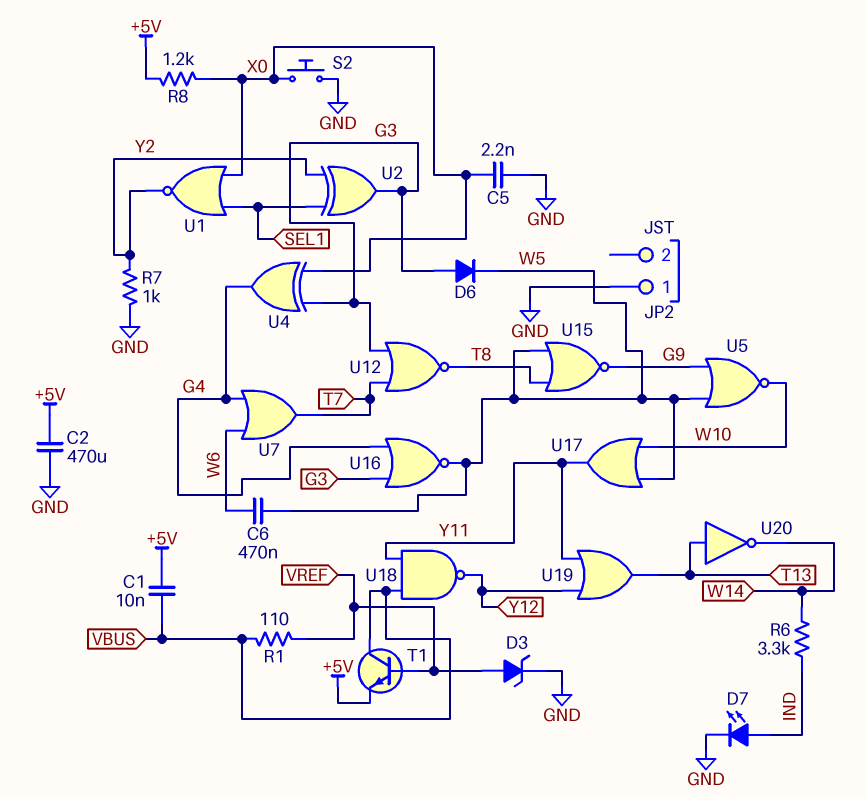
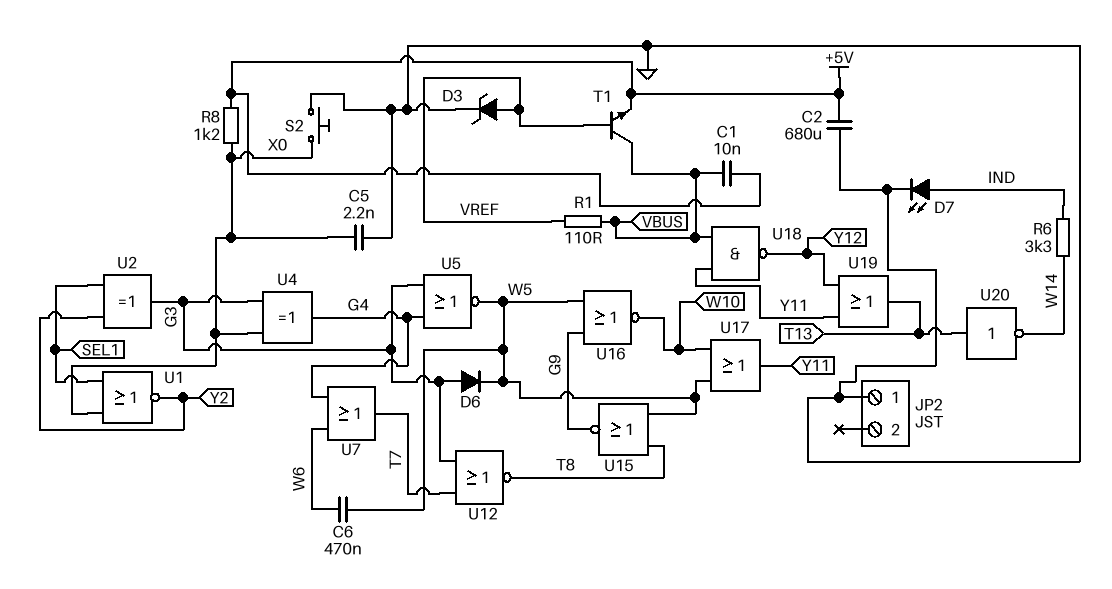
C2: 470uF (+5V, GND) -> 680uF (+5V, GND)
R7: 1k (GND, Y2) -> none
U5: NOR (in G9, in W5, out W10) -> NOR (in G3, in G4, out W5)
U16: NOR (in G3, in G4, out W5) -> NOR (in G9, in W5, out W10)

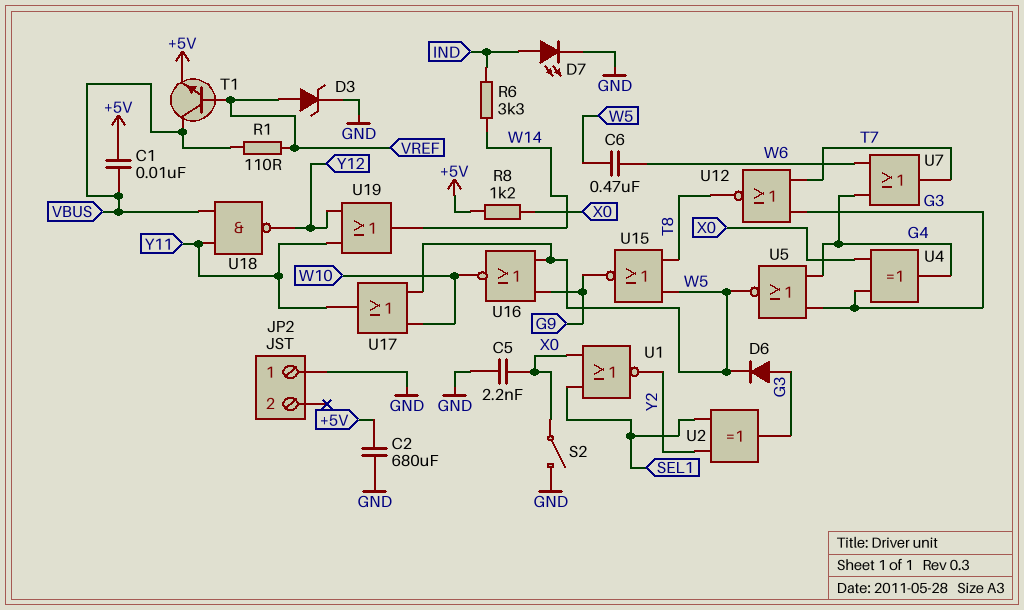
S2: button (GND, X0) -> switch (GND, X0)
U19: OR (in Y11, in Y12, out T13) -> OR (in Y11, in Y12, out W14)
U20: NOT (in T13, out W14) -> none

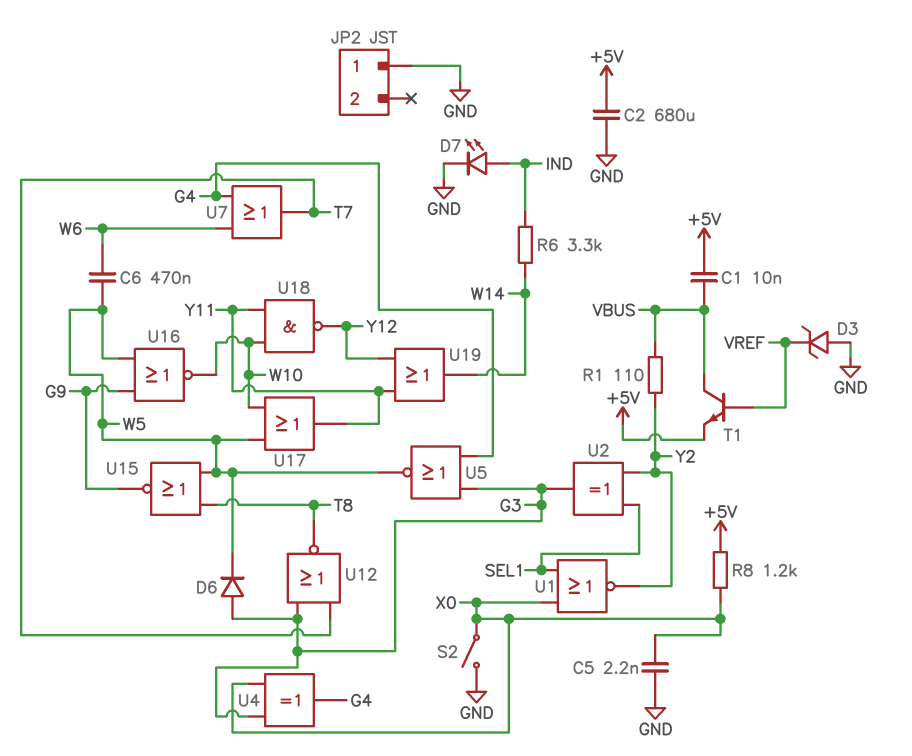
D3: zener (A VREF, K GND) -> zener (A GND, K VREF)
R1: 110 (VBUS, VREF) -> 110 (VBUS, Y2)
U18: NAND (in VBUS, in Y11, out Y12) -> NAND (in W10, in Y11, out Y12)

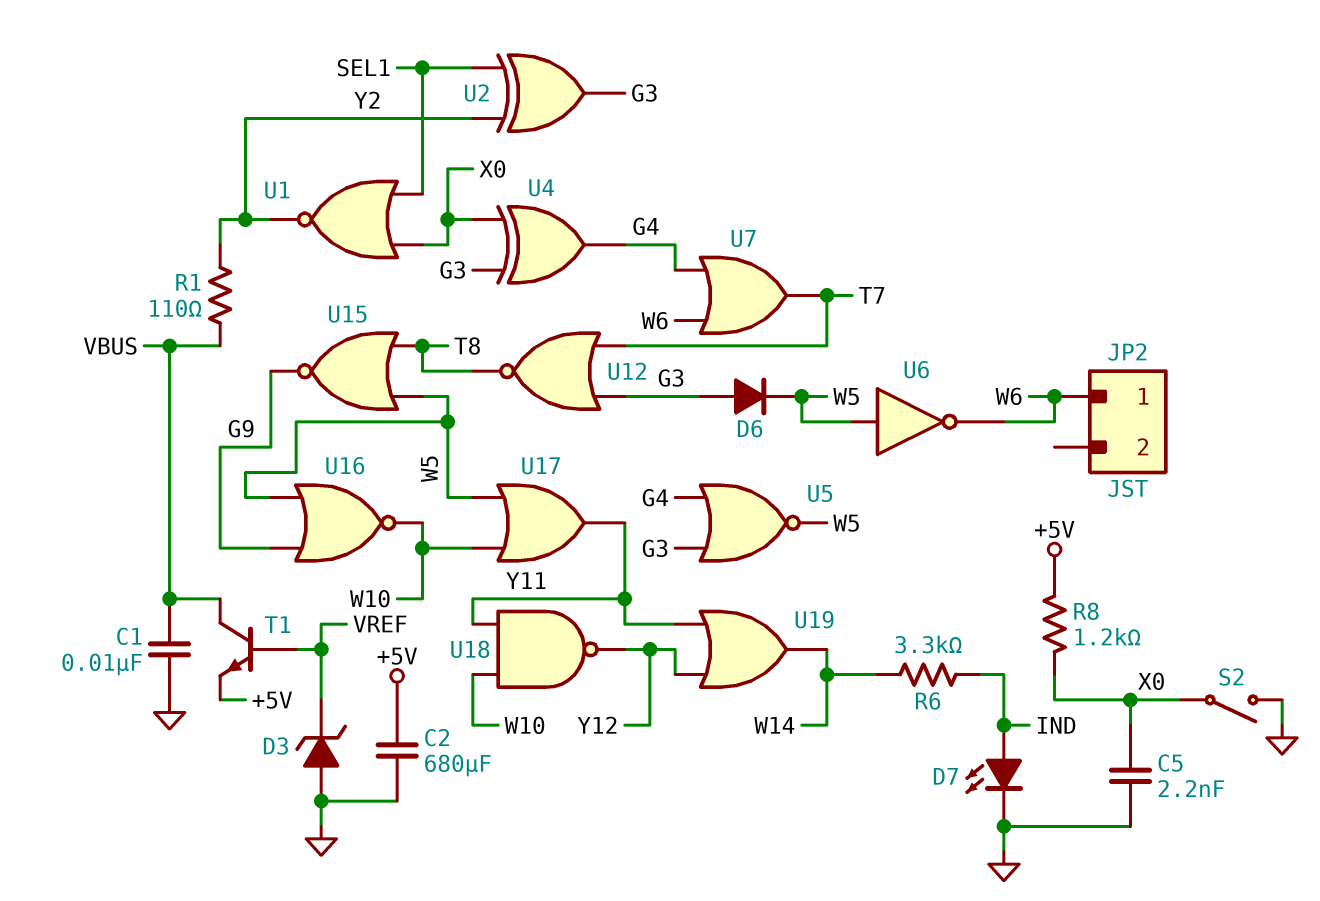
C1: 10nF (+5V, VBUS) -> 10nF (GND, VBUS)
C6: 470nF (W5, W6) -> none
JP2 pin 1: GND -> W6
U6: none -> NOT (in W5, out W6)

